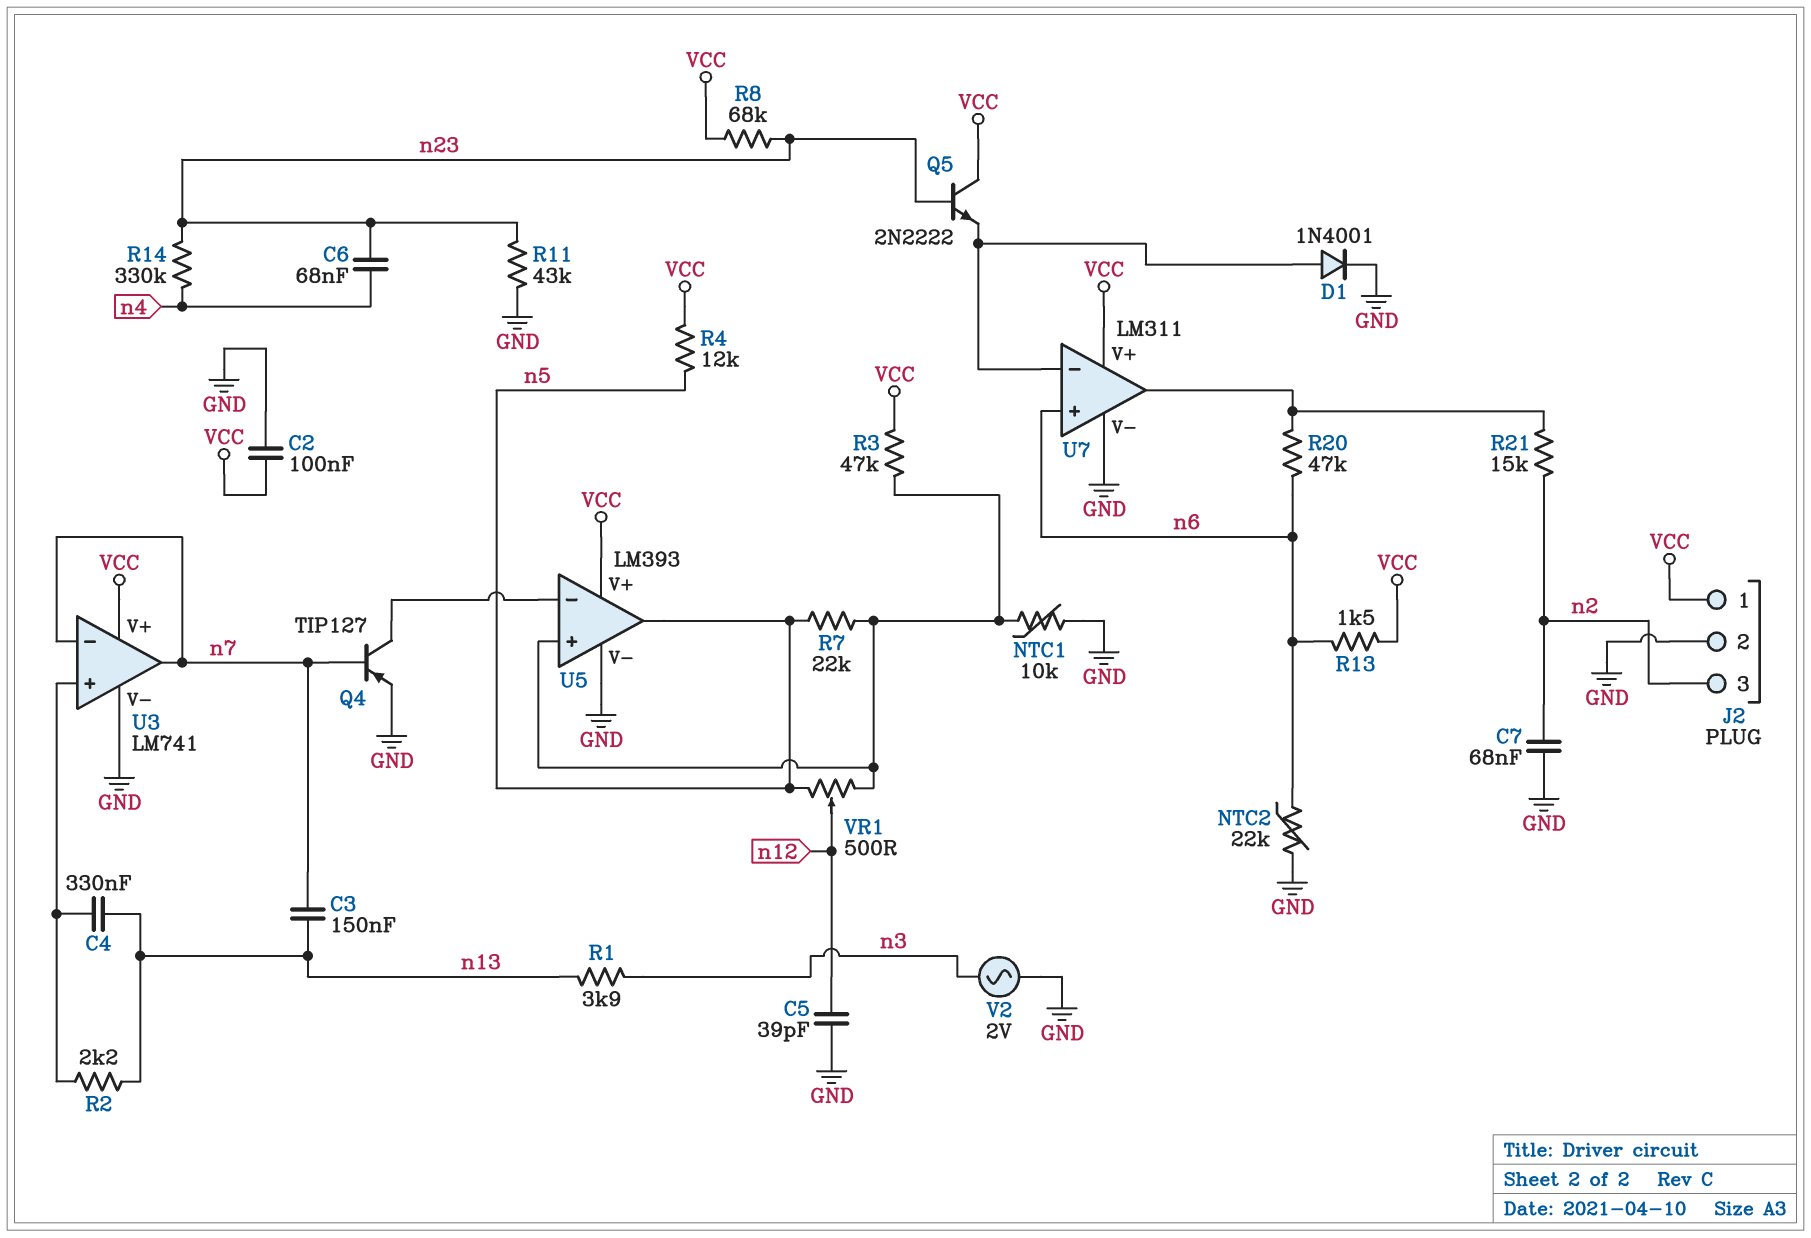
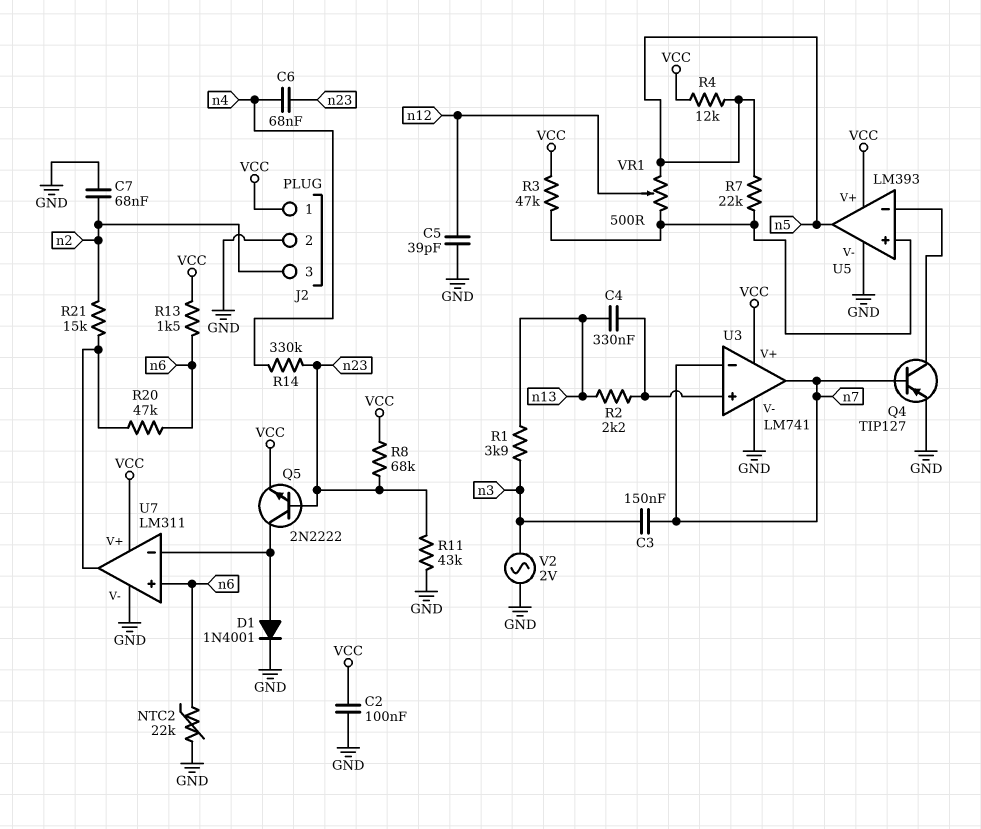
C3: 150nF (n7, n13) -> 150nF (n3, n7)
NTC1: 10k (GND, U5/in+) -> none
Q5: NPN 2N2222 (B n23, C VCC, E U7/in-) -> NPN 2N2222 (B n23, C U7/in-, E VCC)

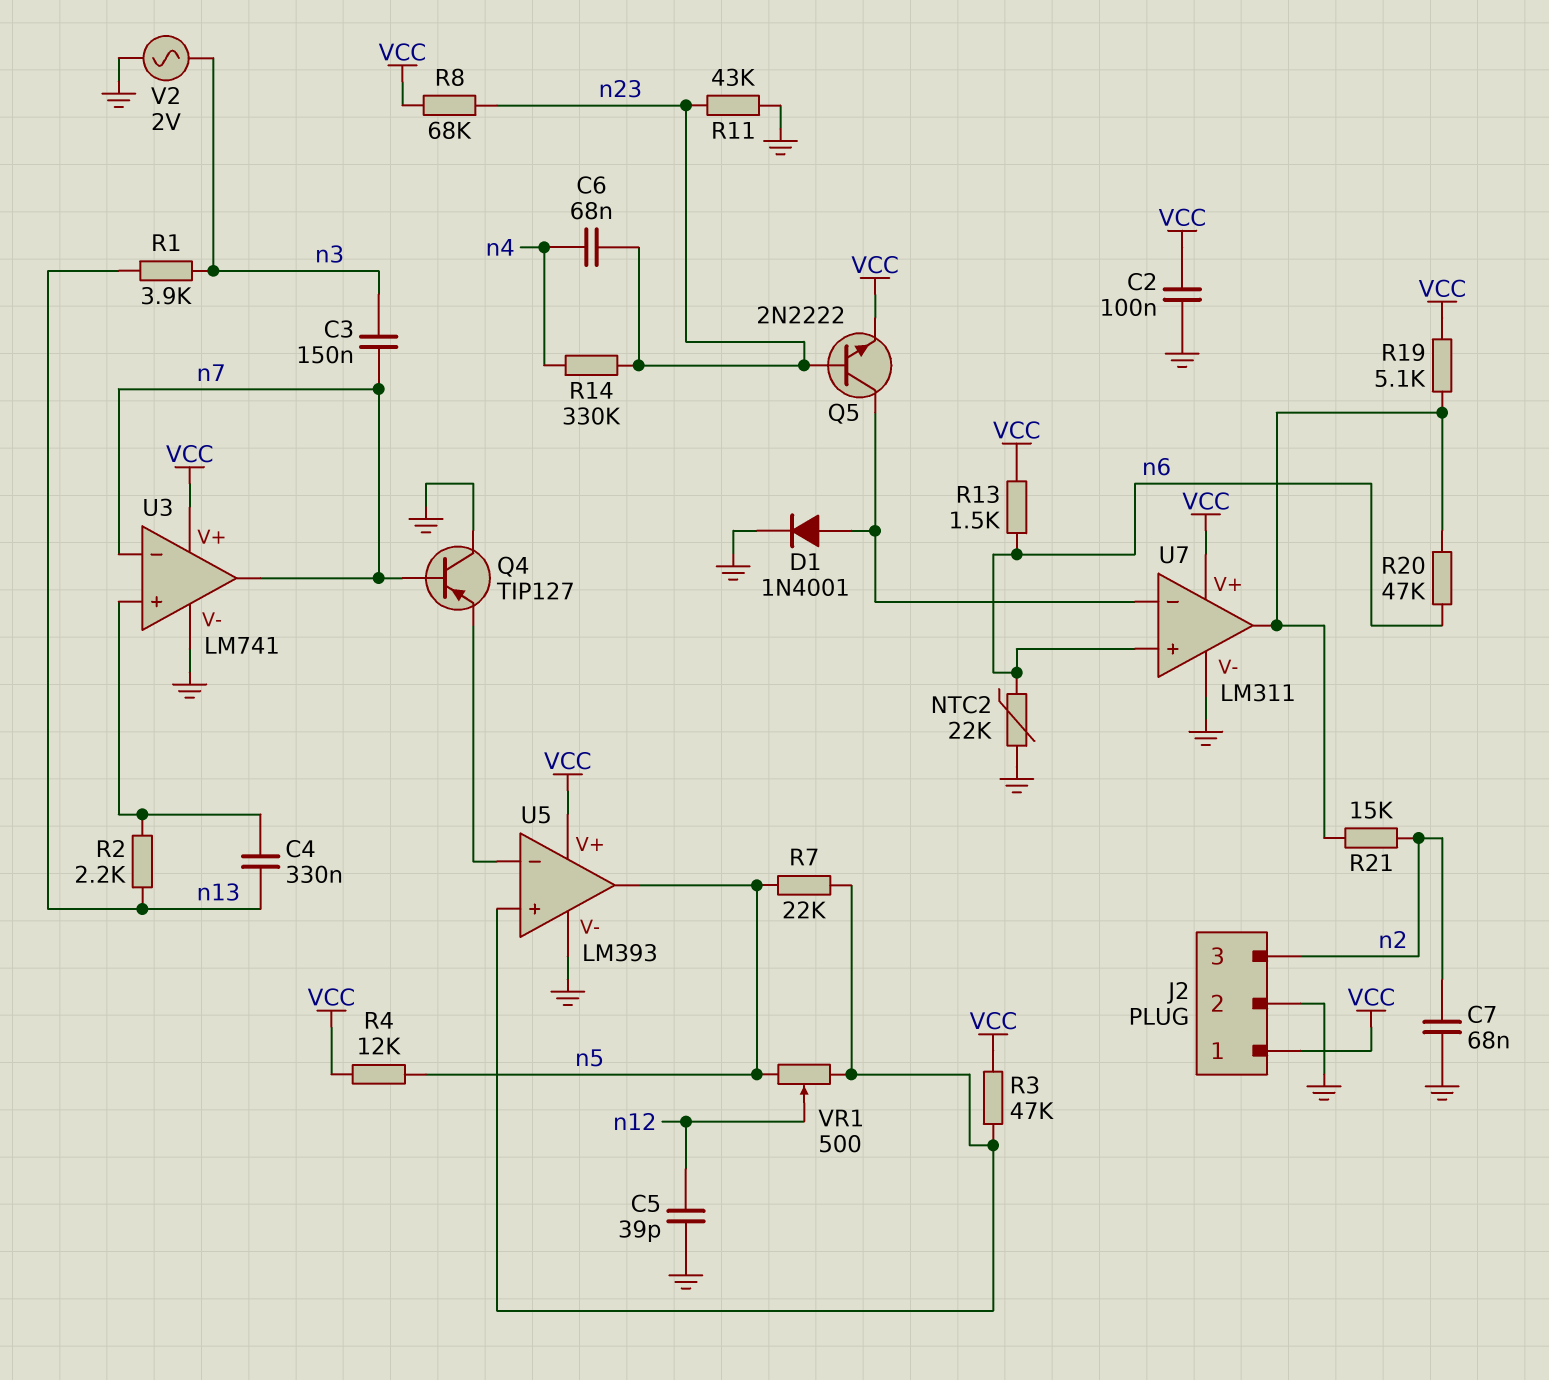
Q4: PNP TIP127 (B n7, C U5/in-, E GND) -> PNP TIP127 (B n7, C GND, E U5/in-)
R19: none -> 5.1k (U7/out, VCC)

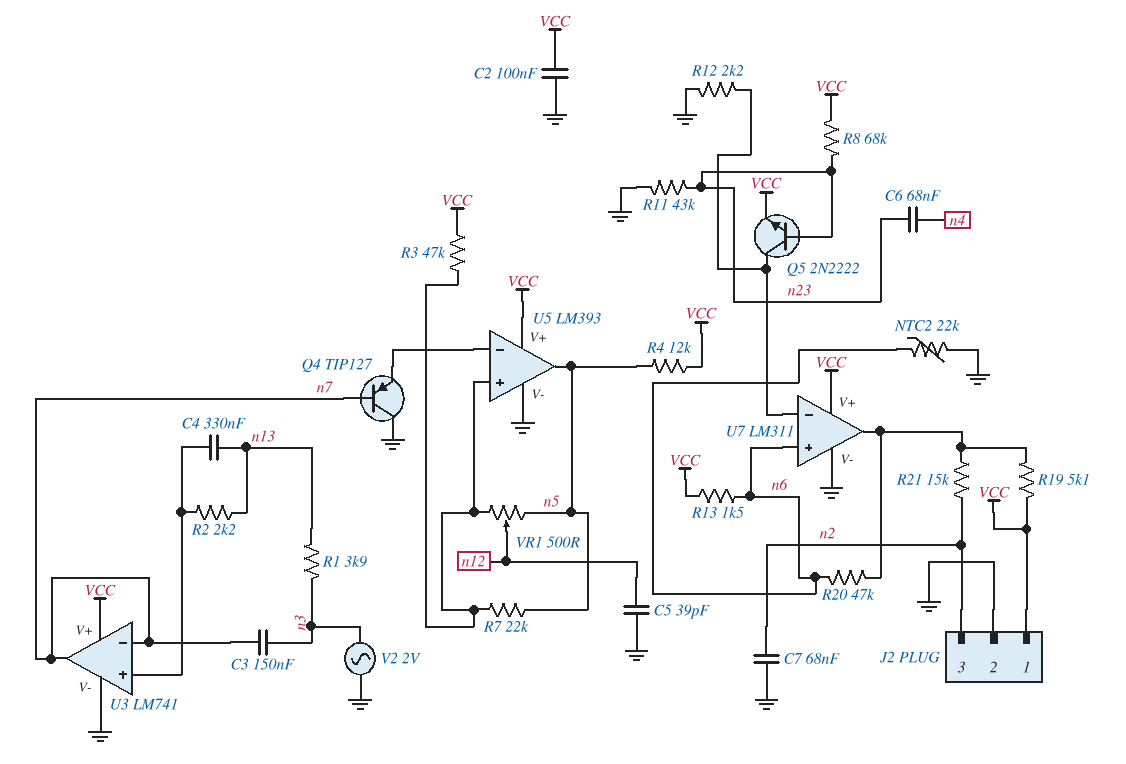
D1: diode 1N4001 (A U7/in-, K GND) -> none
R12: none -> 2.2k (GND, U7/in-)
R14: 330k (n4, n23) -> none

